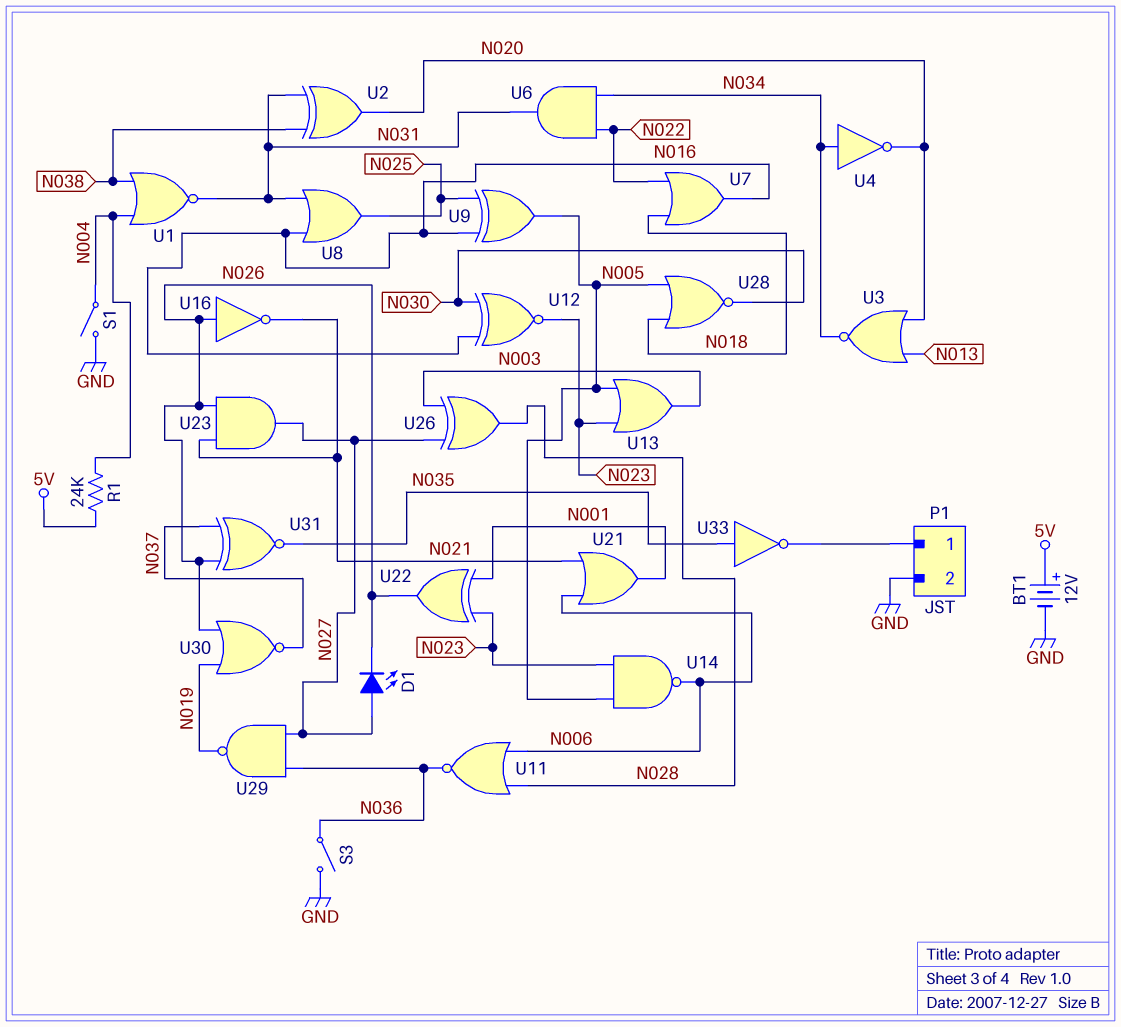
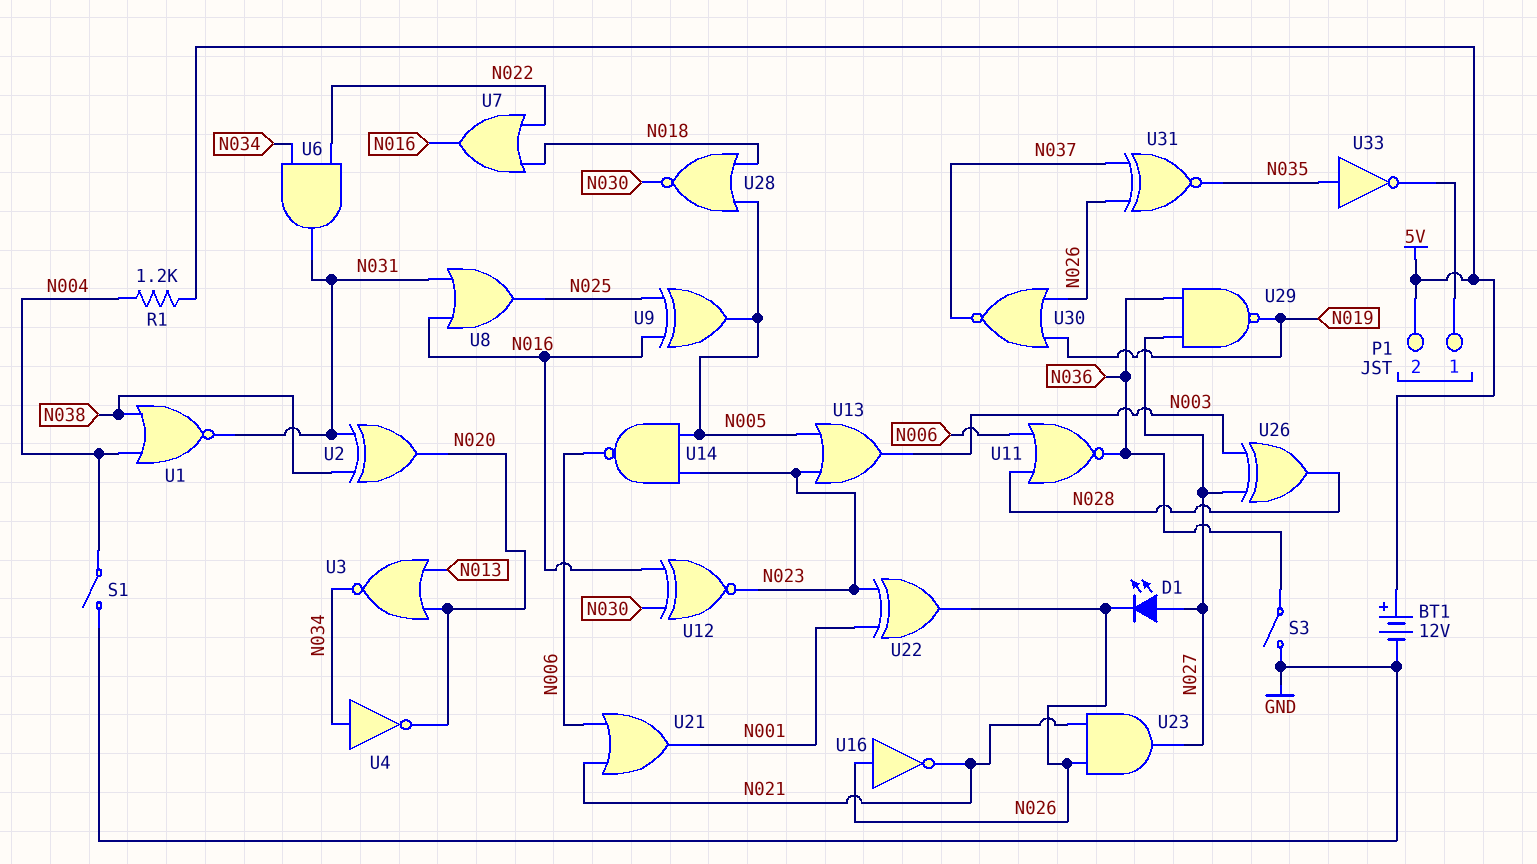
P1 pin 2: GND -> 5V
R1: 24k (5V, N004) -> 1.2k (5V, N004)

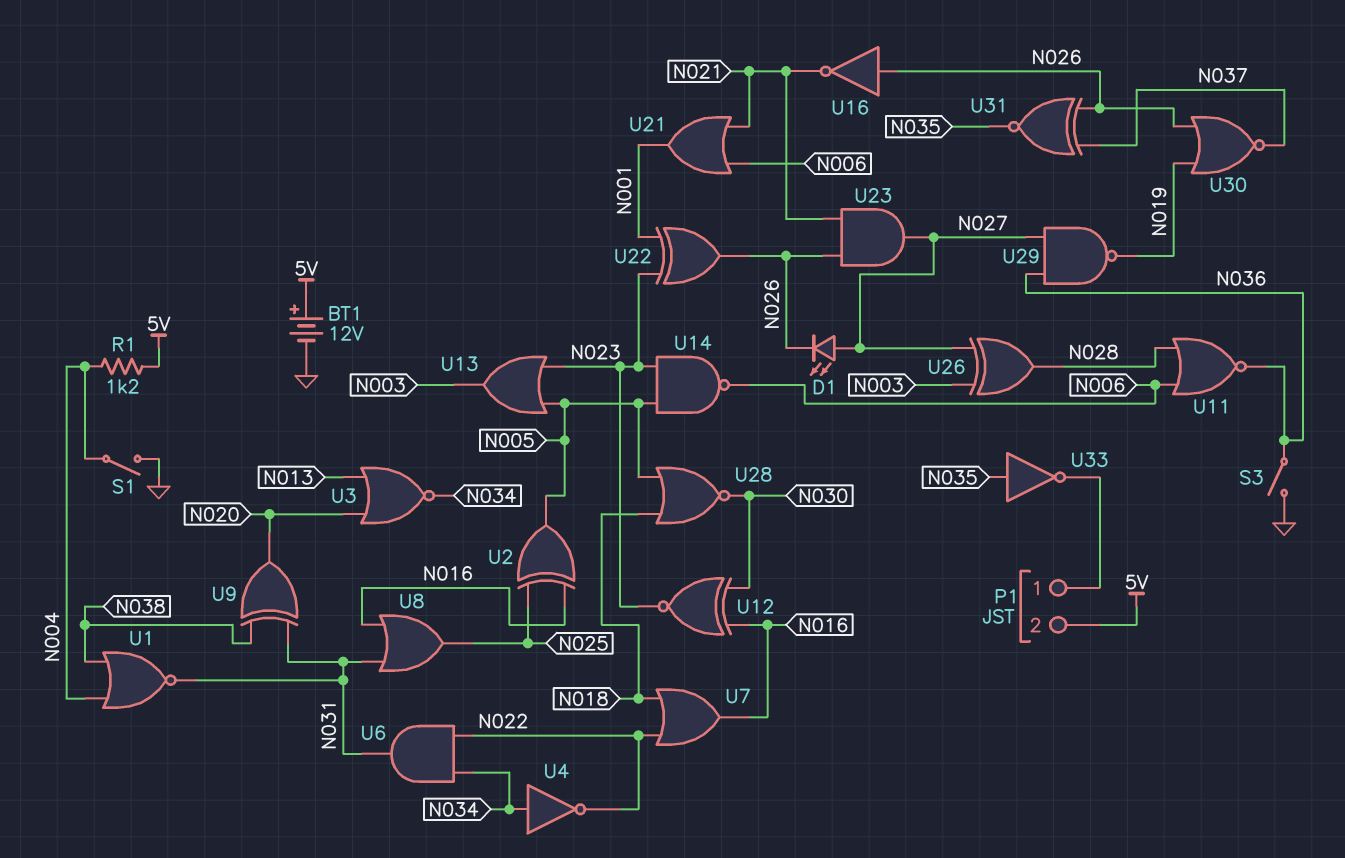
U2: XOR (in N031, in N038, out N020) -> XOR (in N016, in N025, out N005)
U4: NOT (in N034, out N020) -> NOT (in N034, out N022)
U9: XOR (in N016, in N025, out N005) -> XOR (in N031, in N038, out N020)

